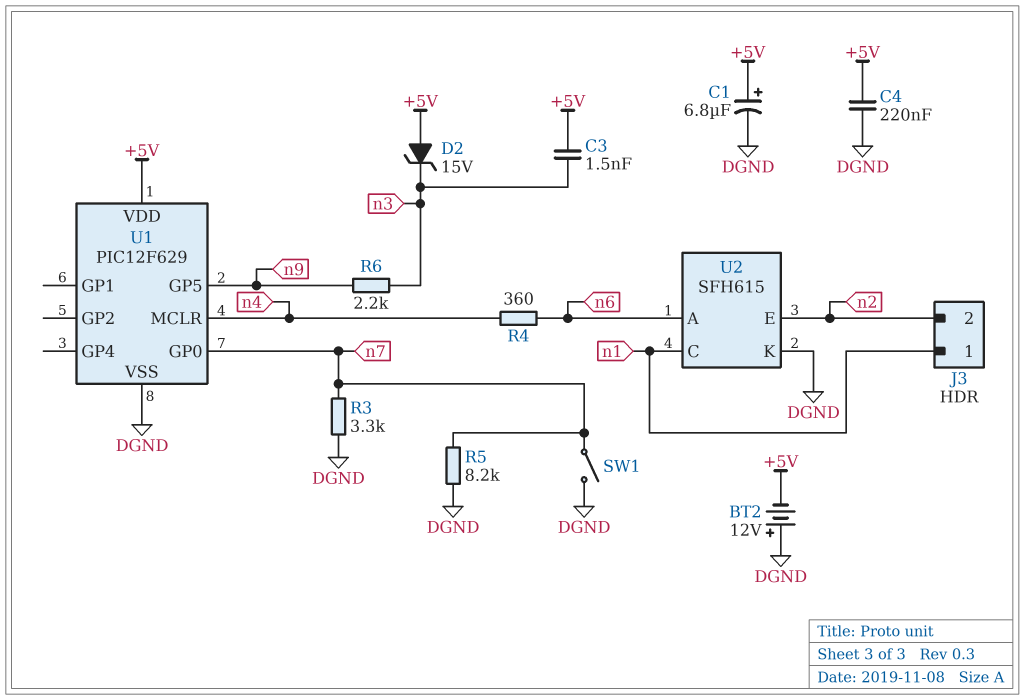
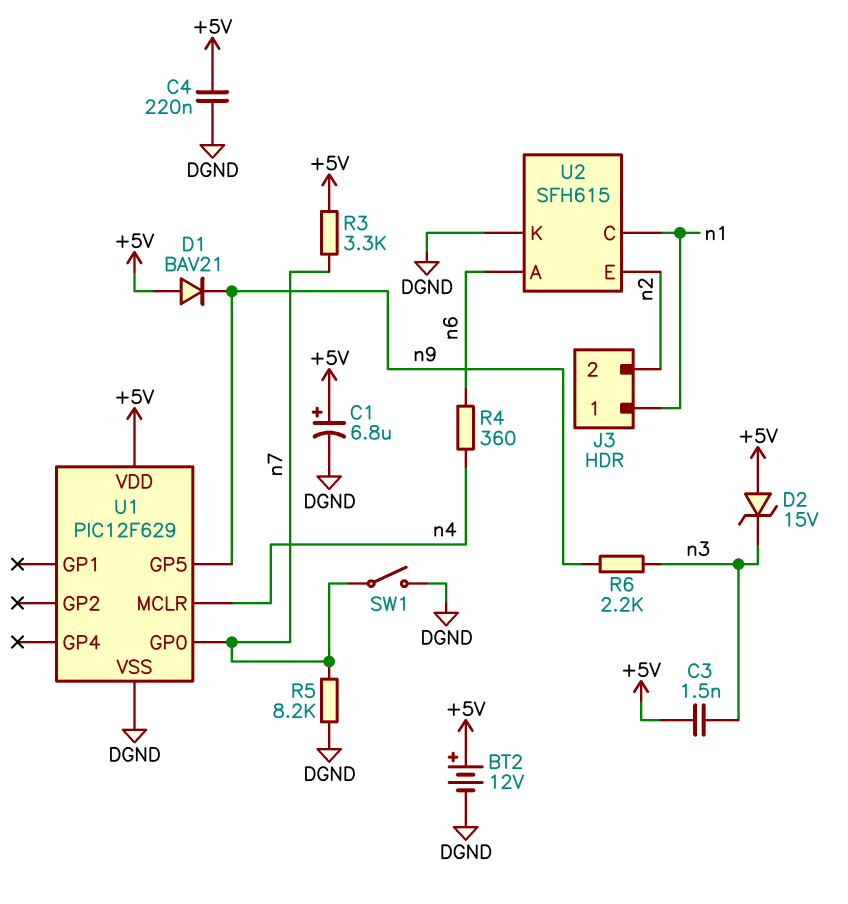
BT2: 12V (plus DGND, minus +5V) -> 12V (plus +5V, minus DGND)
D1: none -> diode BAV21 (A +5V, K n9)
R3: 3.3k (DGND, n7) -> 3.3k (+5V, n7)

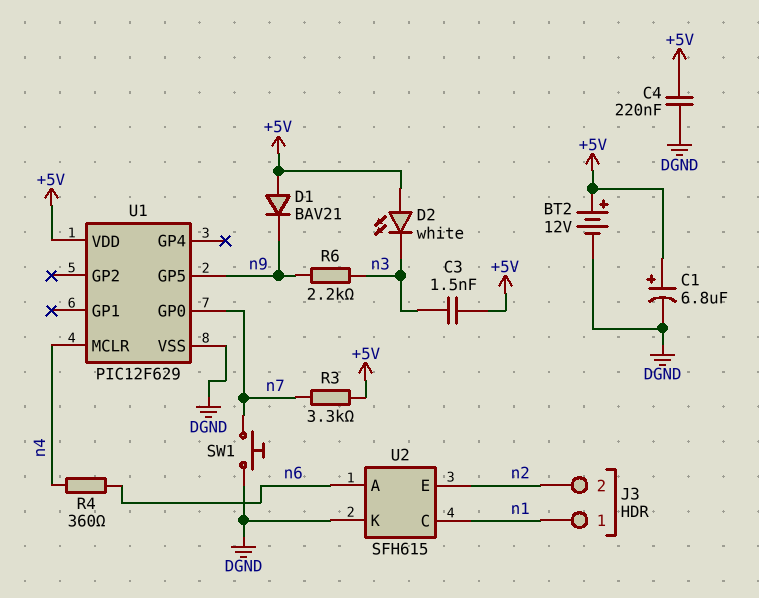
D2: zener 15V (A +5V, K n3) -> LED white (A +5V, K n3)
R5: 8.2k (DGND, n7) -> none
SW1: switch (DGND, n7) -> button (DGND, n7)

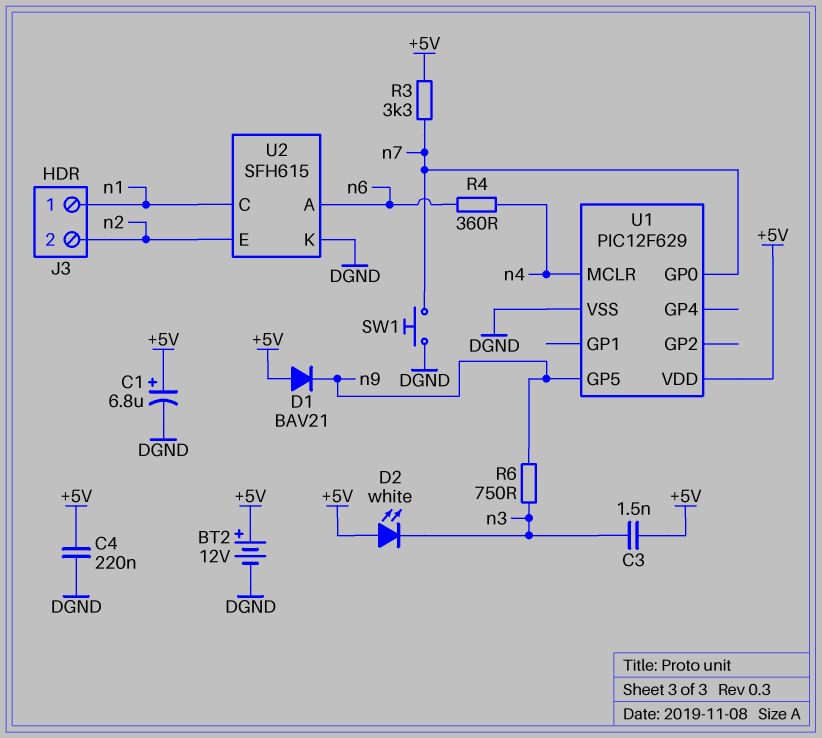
R6: 2.2k (n3, n9) -> 750 (n3, n9)

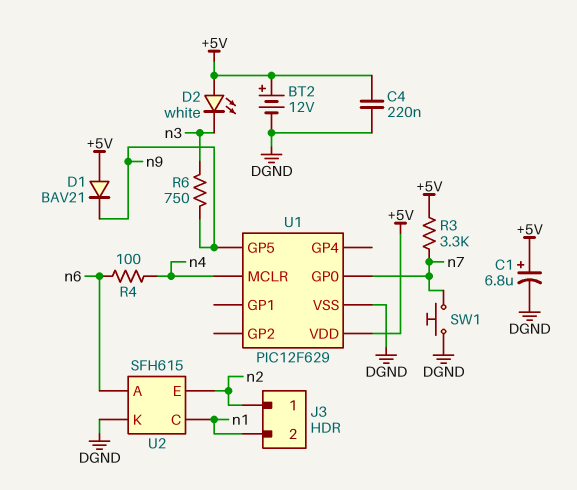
C3: 1.5nF (+5V, n3) -> none
J3 pin 1: n1 -> n2
J3 pin 2: n2 -> n1
R4: 360 (n4, n6) -> 100 (n4, n6)

